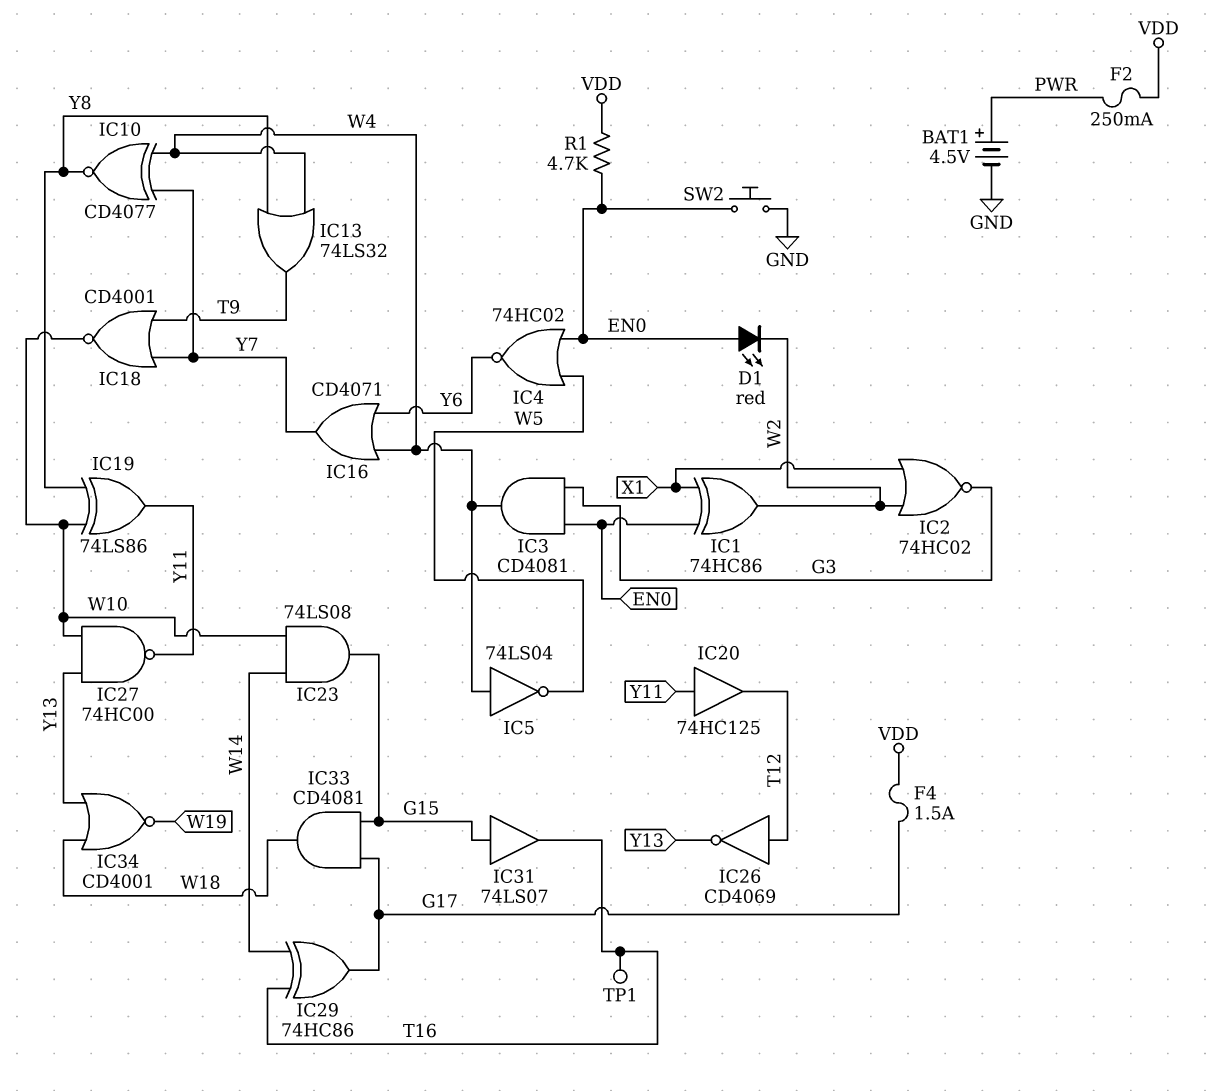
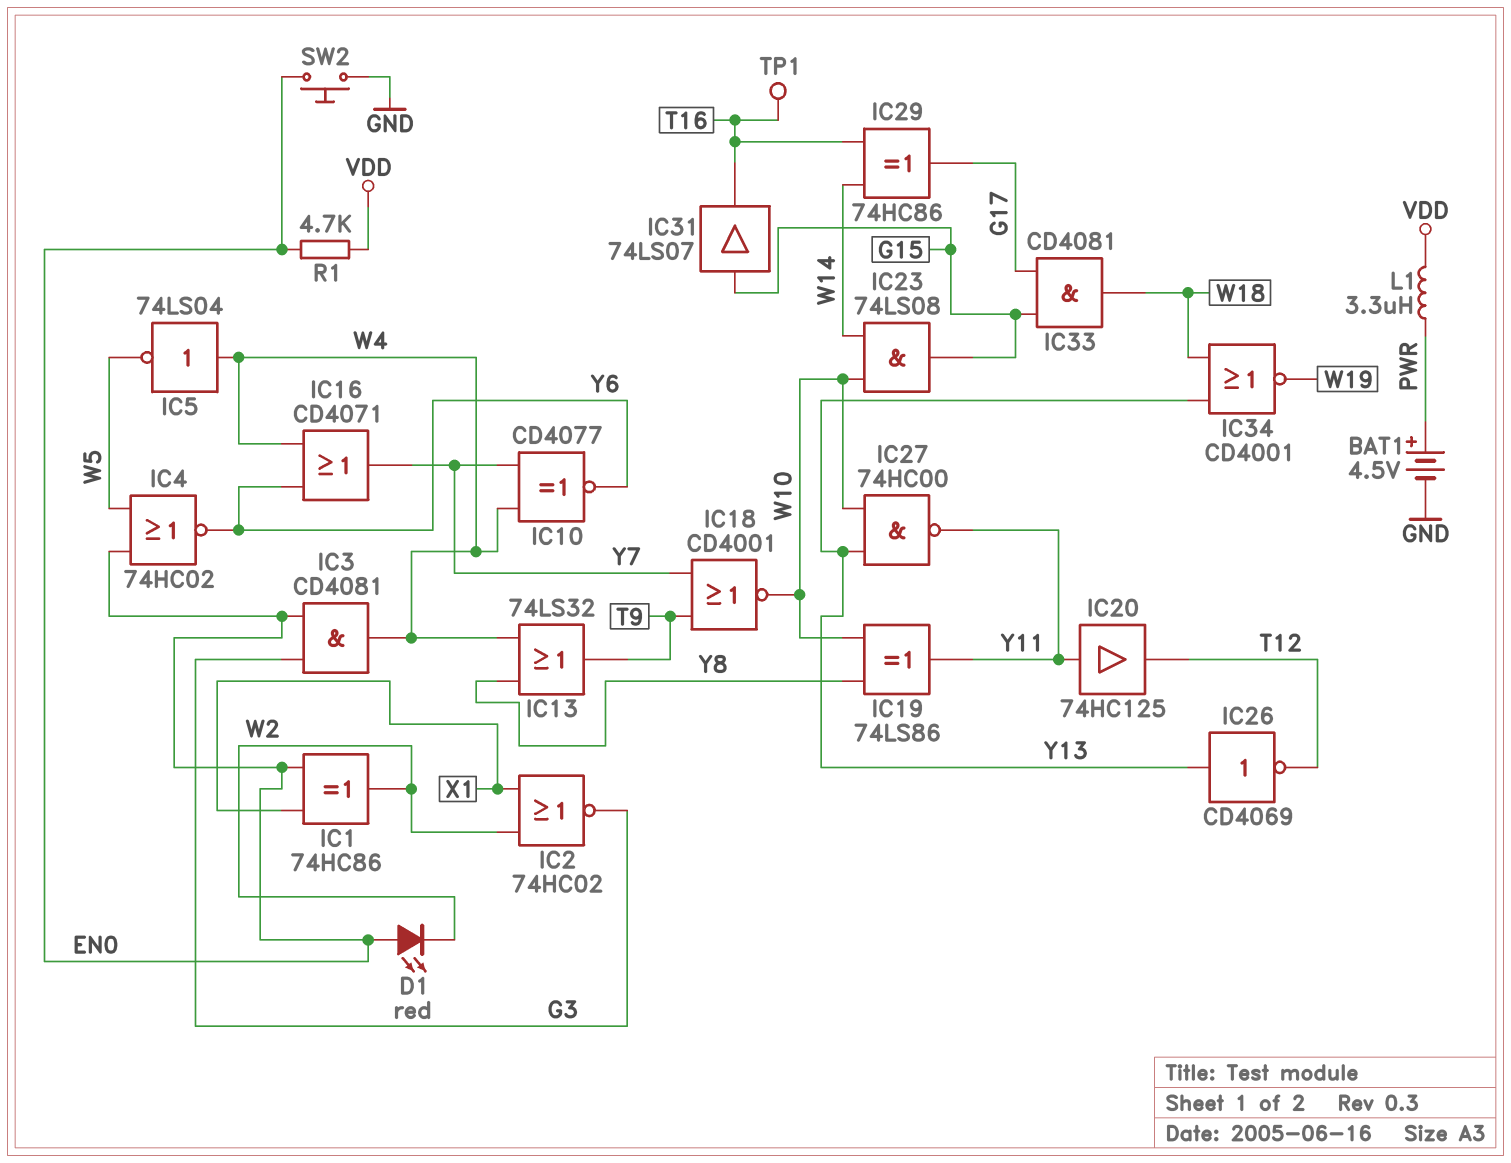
F2: 250mA (PWR, VDD) -> none
F4: 1.5A (G17, VDD) -> none
IC10: XNOR CD4077 (in W4, in Y7, out Y8) -> XNOR CD4077 (in W4, in Y7, out Y6)
IC26: NOT CD4069 (in T12, out Y13) -> NOT CD4069 (in Y13, out T12)
L1: none -> 3.3uH (PWR, VDD)

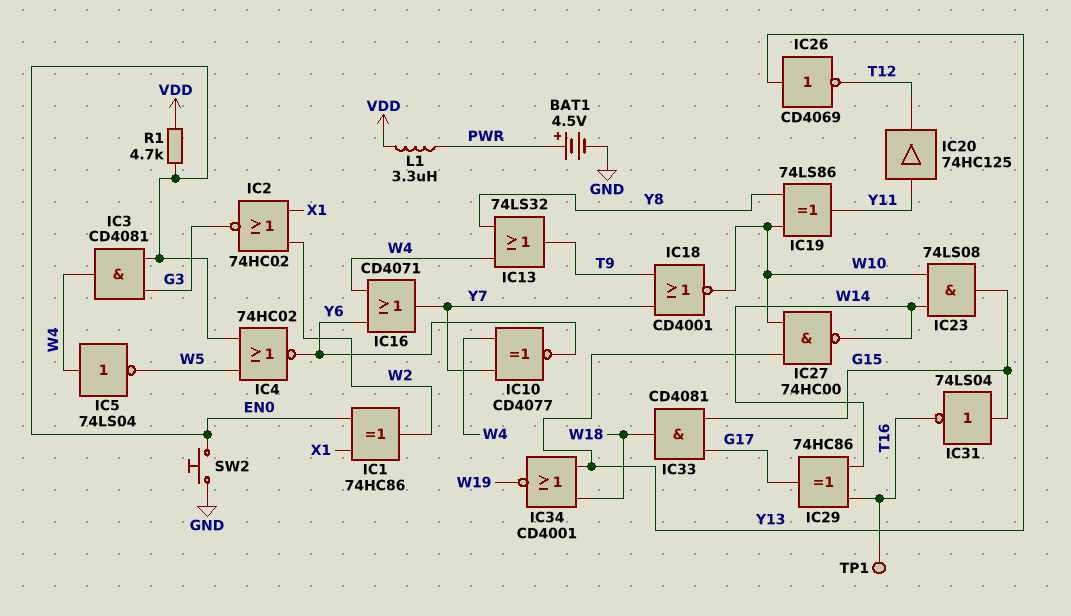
D1: LED red (A EN0, K W2) -> none
IC27: NAND 74HC00 (in W10, in Y13, out Y11) -> NAND 74HC00 (in W10, in Y13, out W14)
IC31: buffer 74LS07 (in G15, out T16) -> NOT 74LS04 (in G15, out T16)

